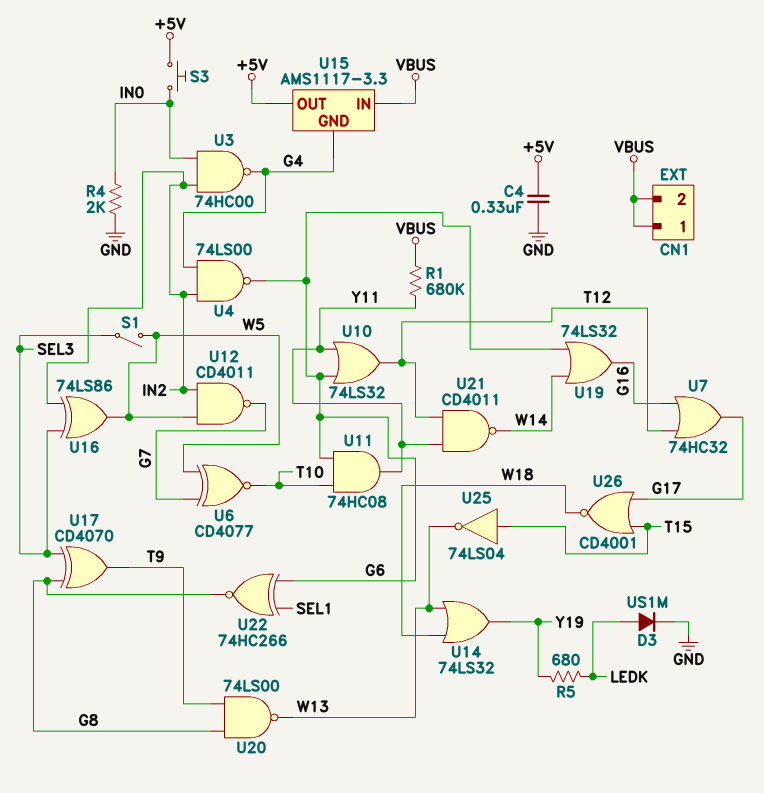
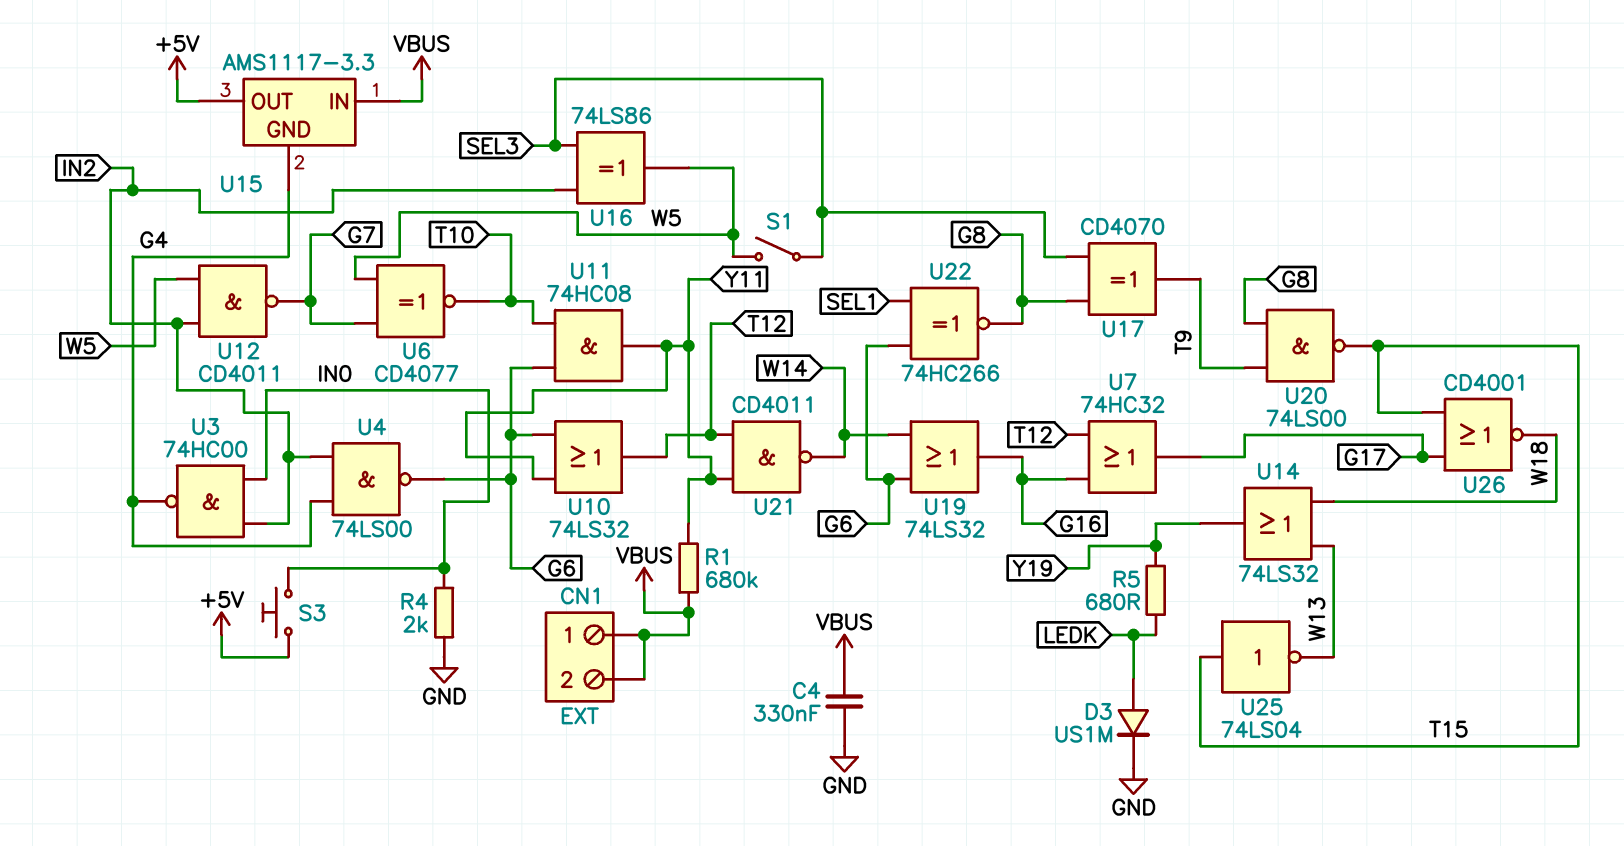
C4: 330nF (+5V, GND) -> 330nF (GND, VBUS)
U20: NAND 74LS00 (in G8, in T9, out W13) -> NAND 74LS00 (in G8, in T9, out T15)

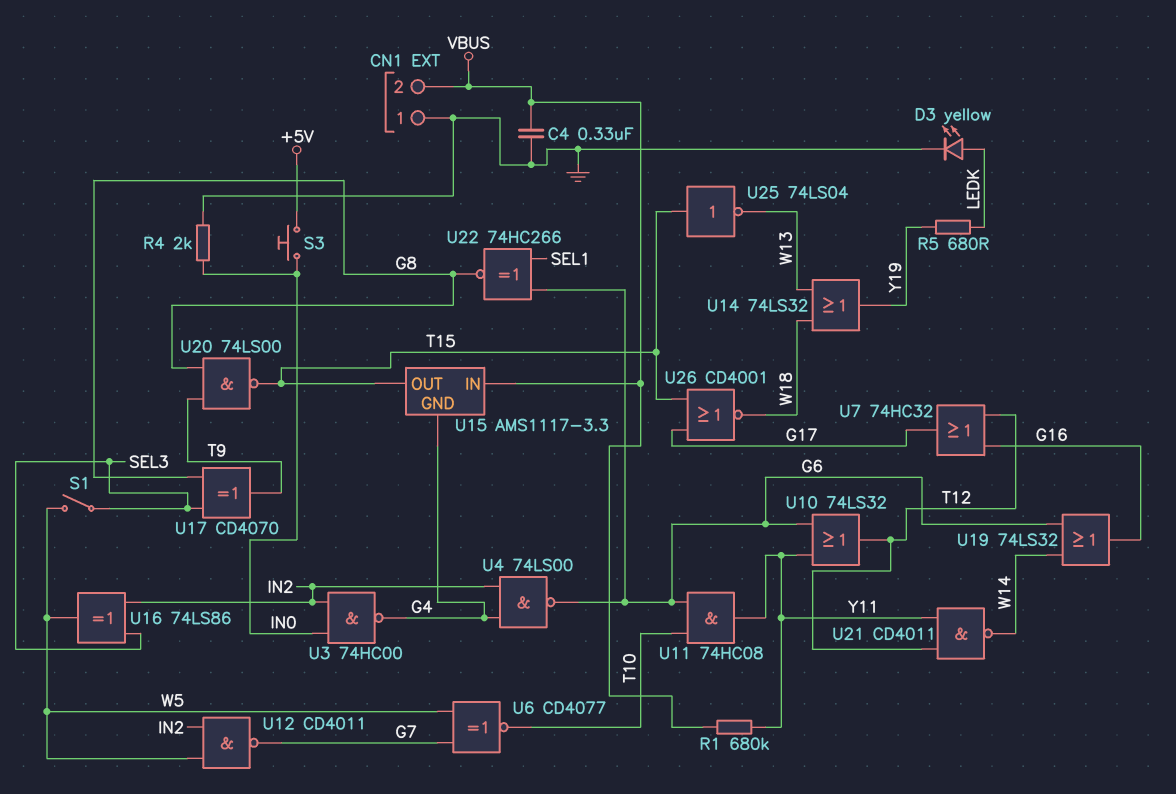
CN1 pin 1: VBUS -> GND
D3: diode US1M (A LEDK, K GND) -> LED yellow (A LEDK, K GND)
U15 pin OUT: +5V -> T15

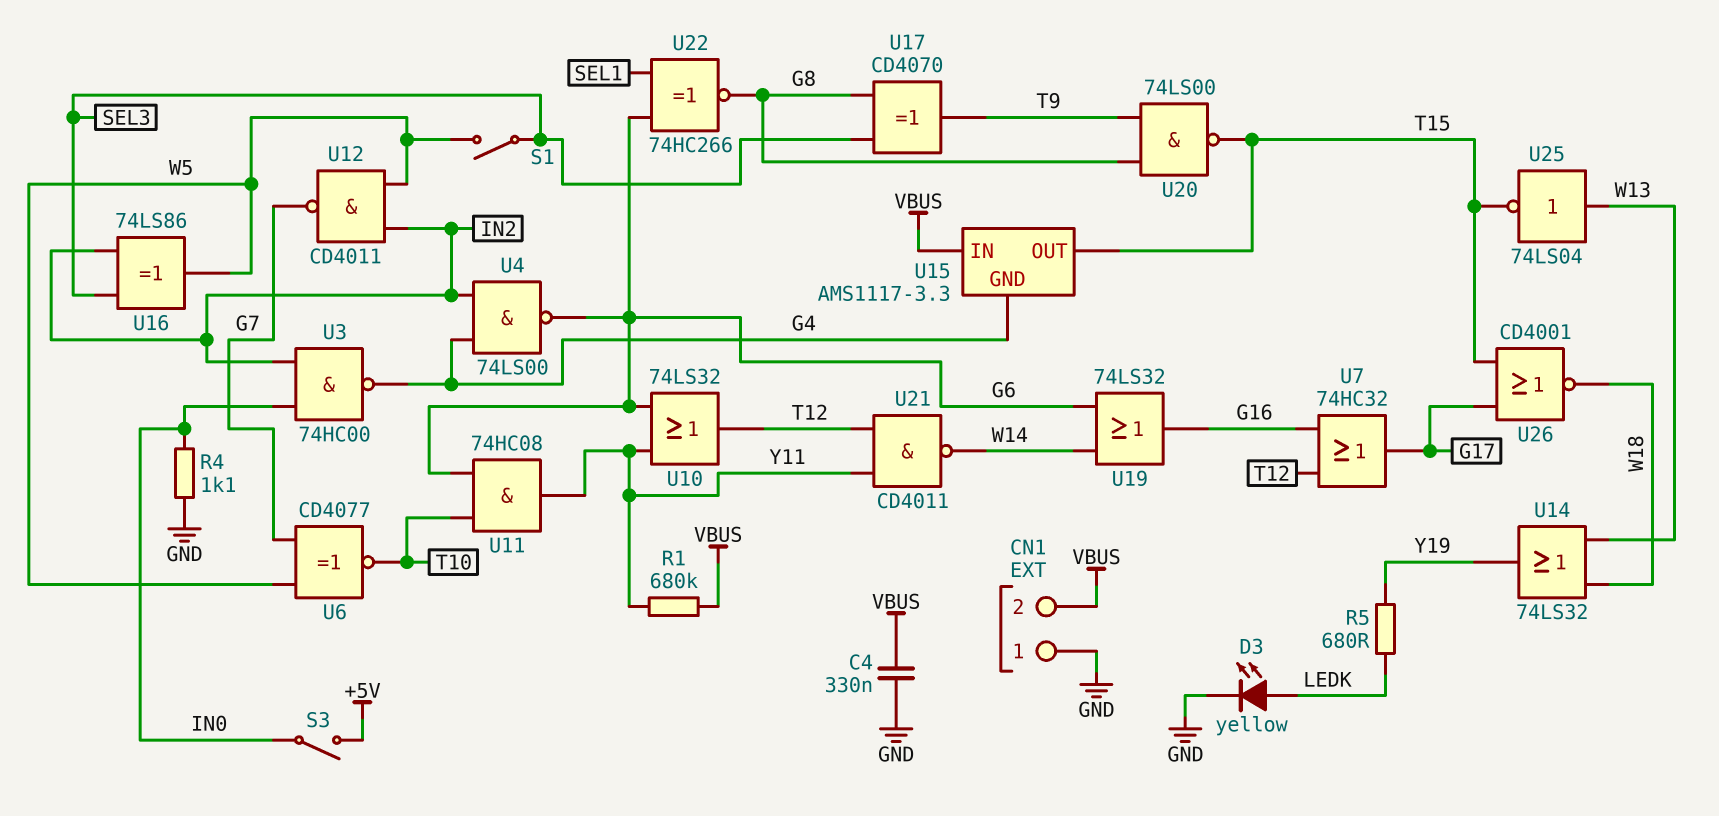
R4: 2k (GND, IN0) -> 1.1k (GND, IN0)
S3: button (+5V, IN0) -> switch (+5V, IN0)
U25: NOT 74LS04 (in T15, out W13) -> NOT 74LS04 (in W13, out T15)

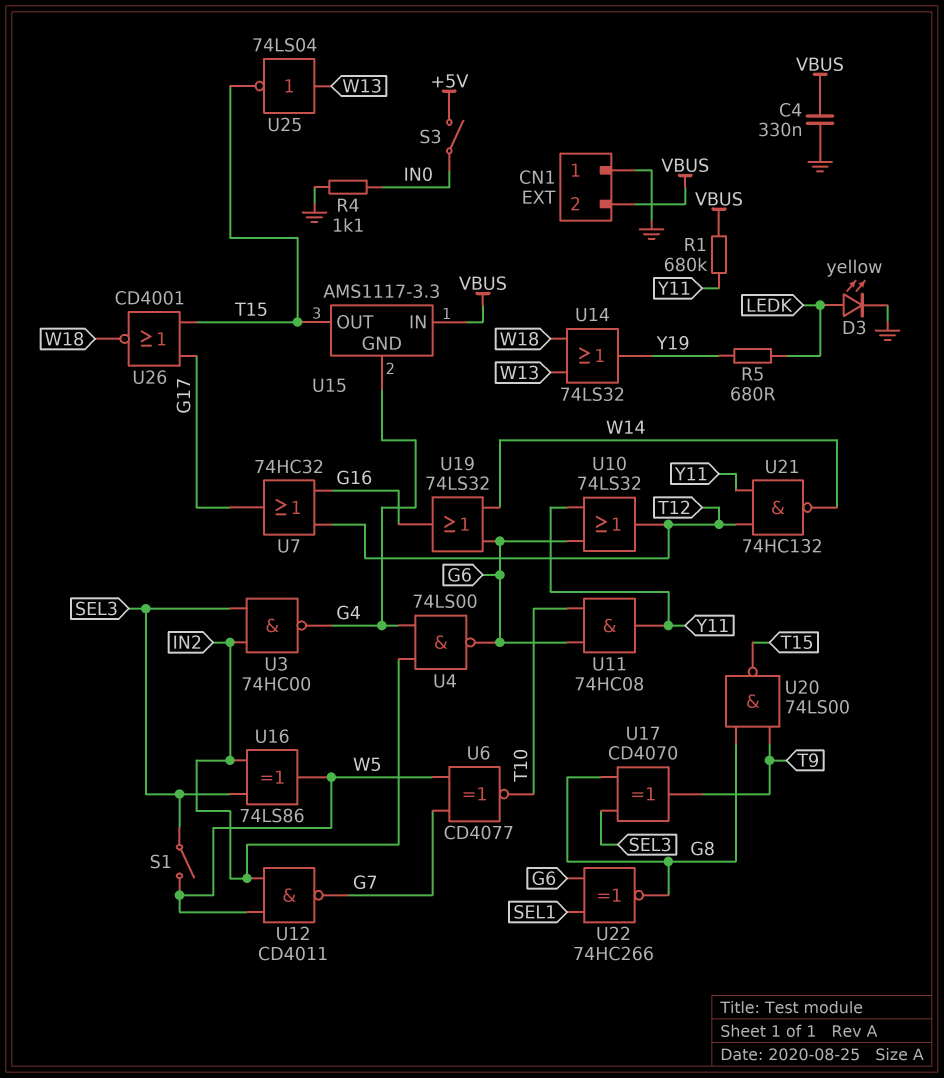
U3: NAND 74HC00 (in IN0, in IN2, out G4) -> NAND 74HC00 (in IN2, in SEL3, out G4)
U21: NAND CD4011 (in T12, in Y11, out W14) -> NAND 74HC132 (in T12, in Y11, out W14)

